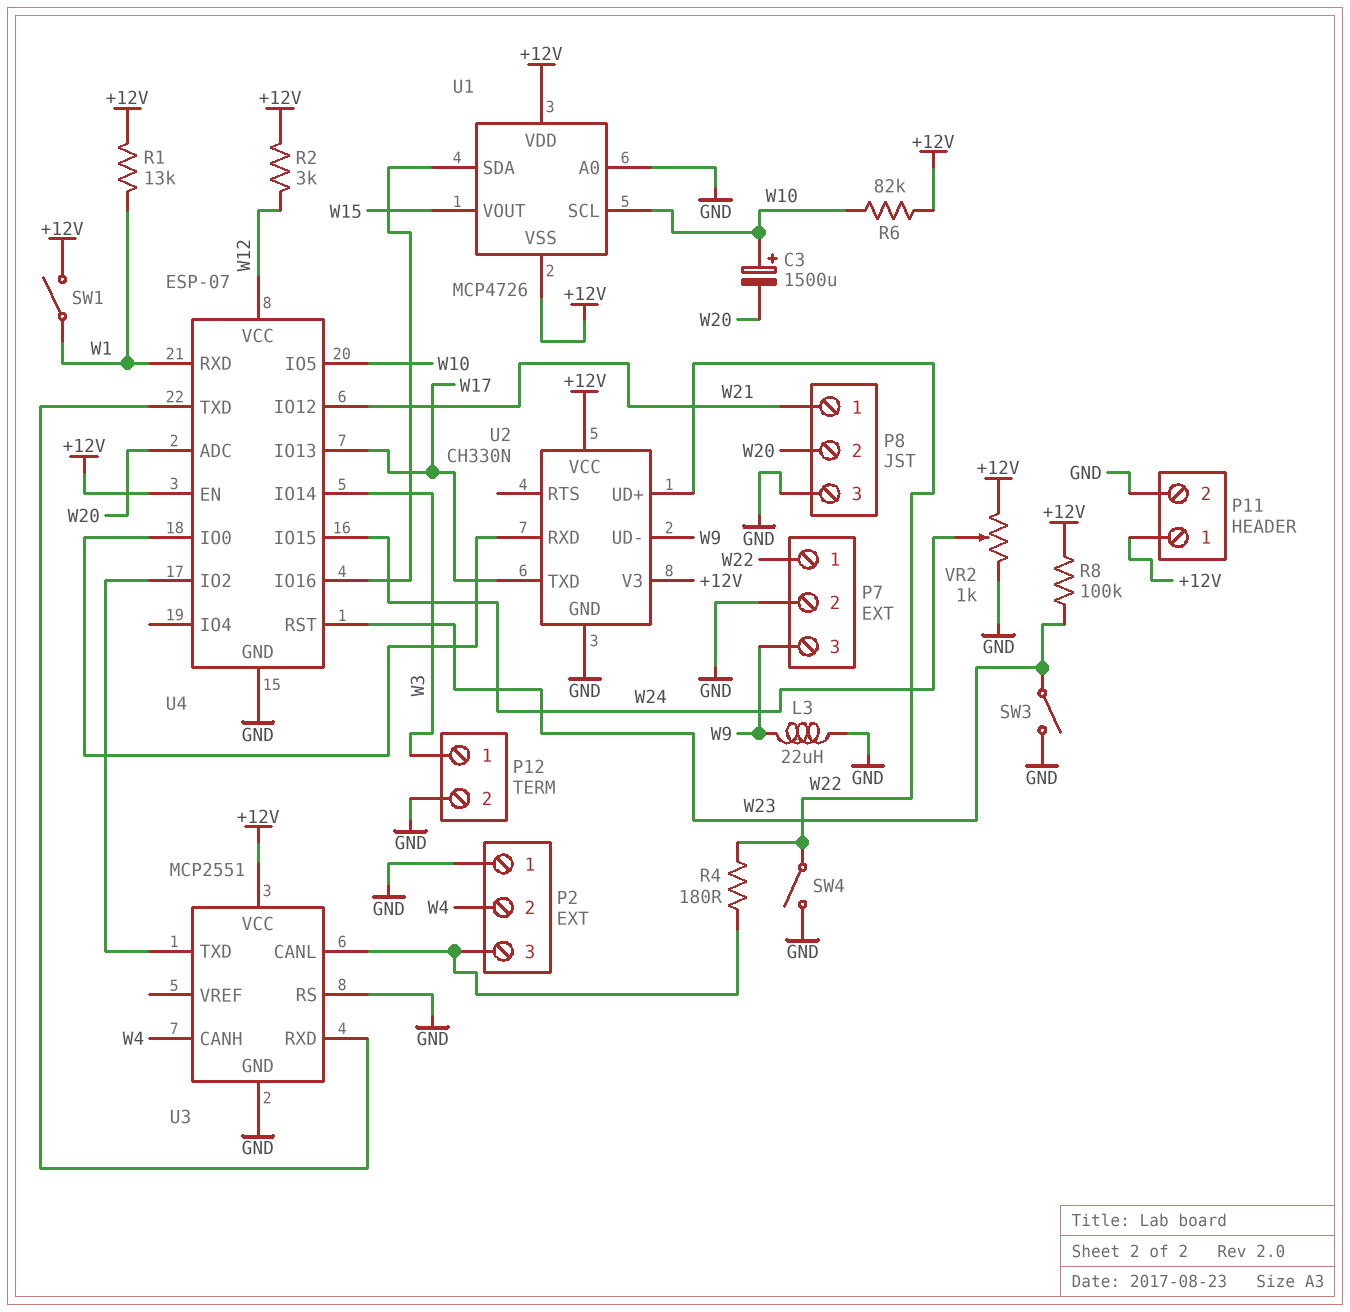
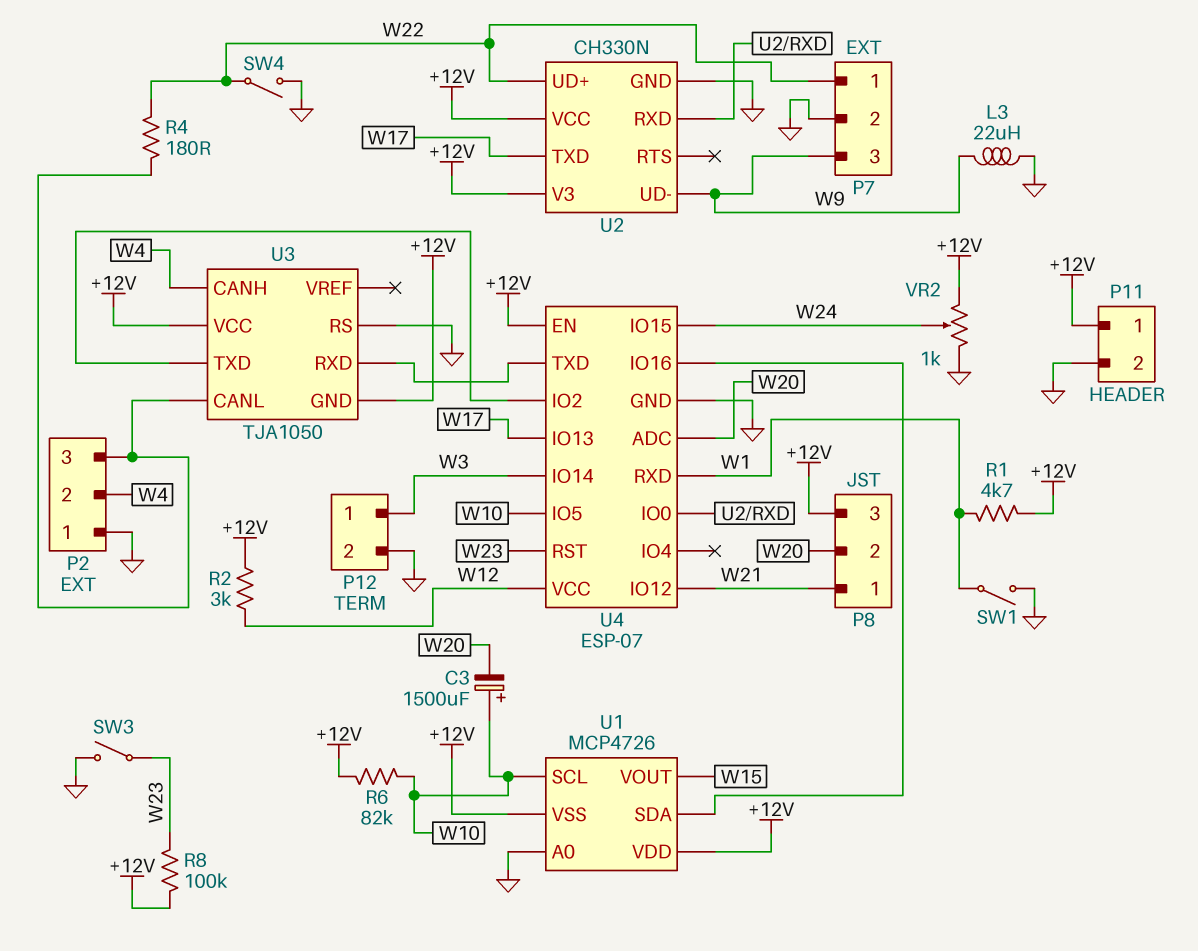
P8 pin 3: GND -> +12V
R1: 13k (+12V, W1) -> 4.7k (+12V, W1)
SW1: switch (+12V, W1) -> switch (GND, W1)
U3: MCP2551 -> TJA1050
U3 pin GND: GND -> +12V

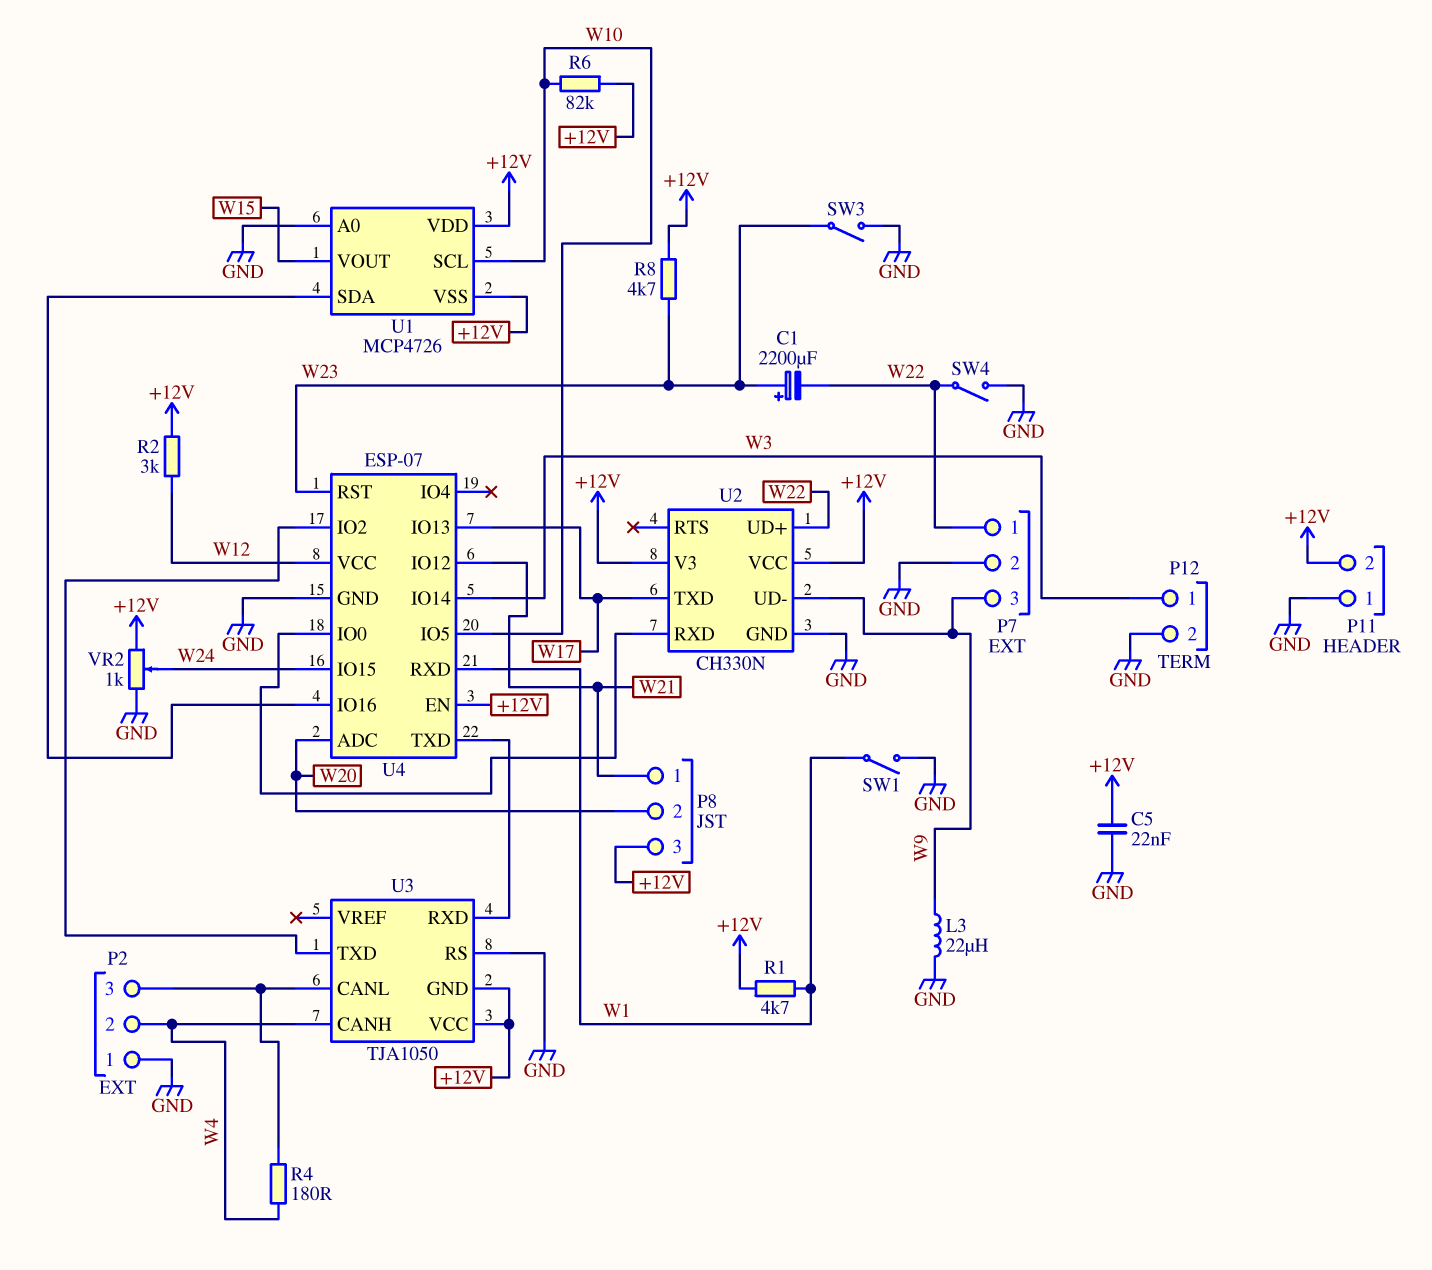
C1: none -> 2200uF (plus W23, minus W22)
C3: 1500uF (plus W10, minus W20) -> none
C5: none -> 22nF (+12V, GND)
P11 pin 1: +12V -> GND
P11 pin 2: GND -> +12V
R4: 180 (P2/3, W22) -> 180 (P2/3, W4)
R8: 100k (+12V, W23) -> 4.7k (+12V, W23)

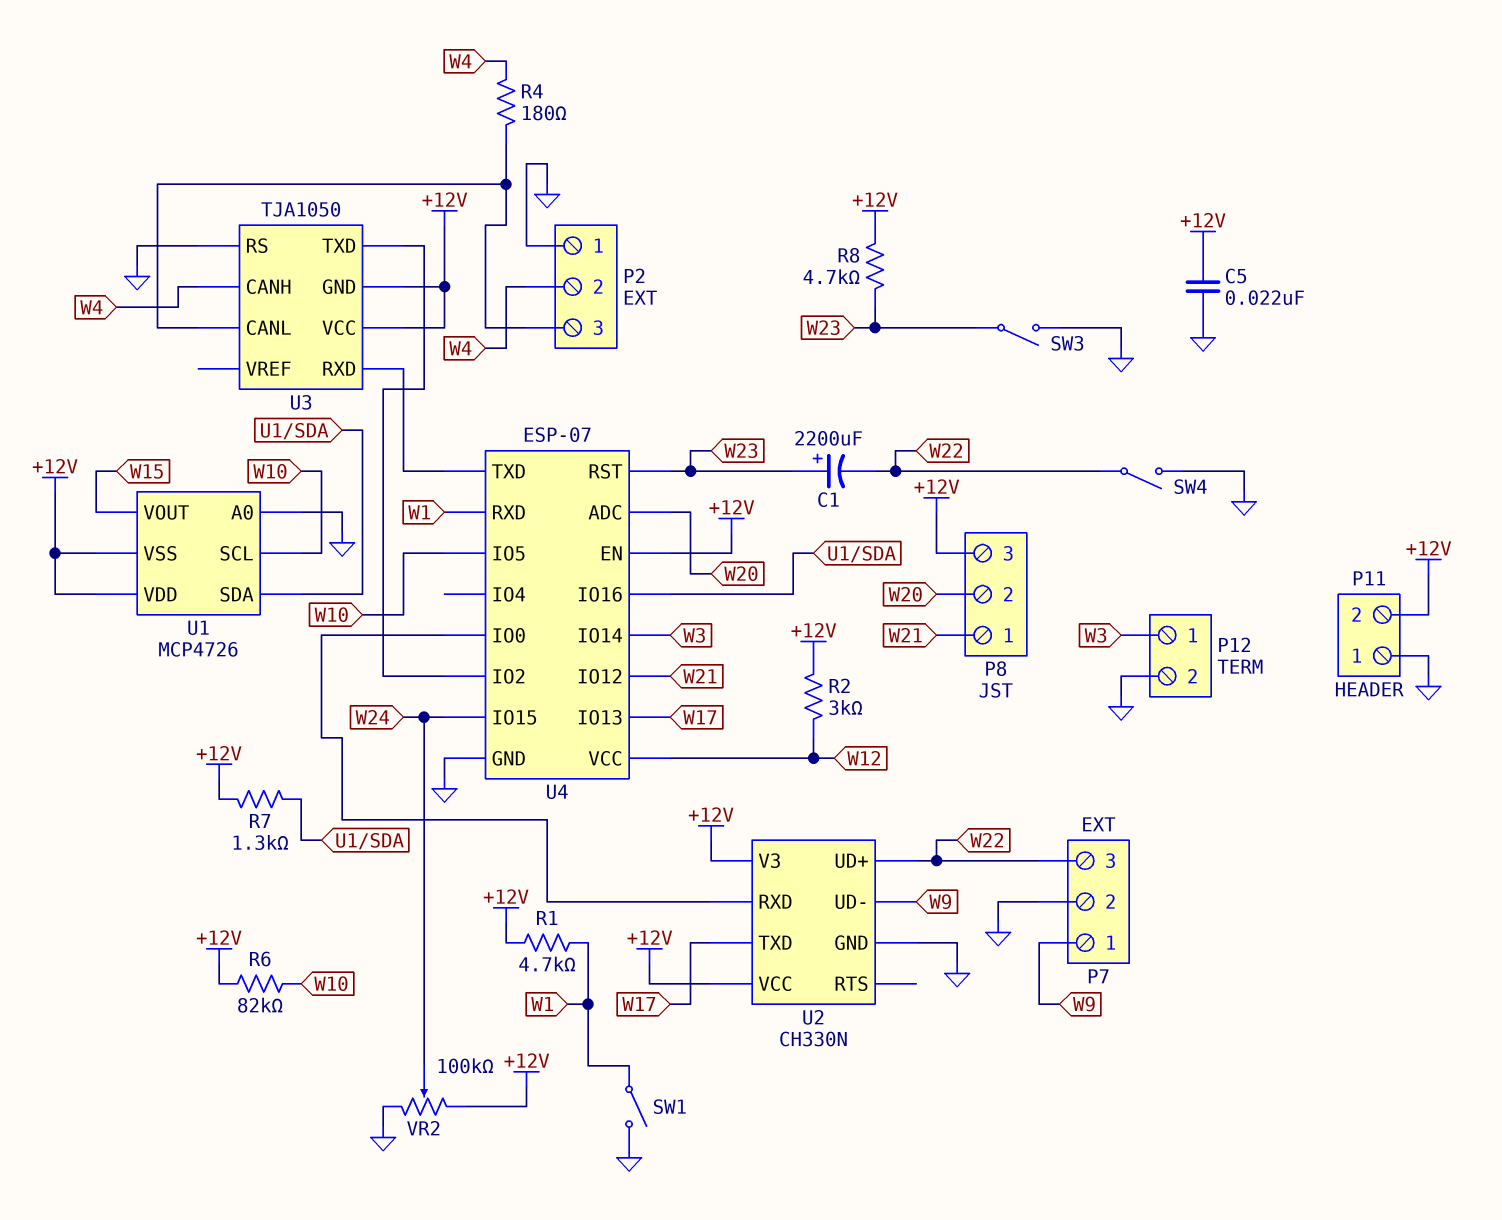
L3: 22uH (GND, W9) -> none
P7 pin 1: W22 -> W9
P7 pin 3: W9 -> W22
R7: none -> 1.3k (+12V, U1/SDA)
VR2: 1k (+12V, GND, wiper W24) -> 100k (+12V, GND, wiper W24)

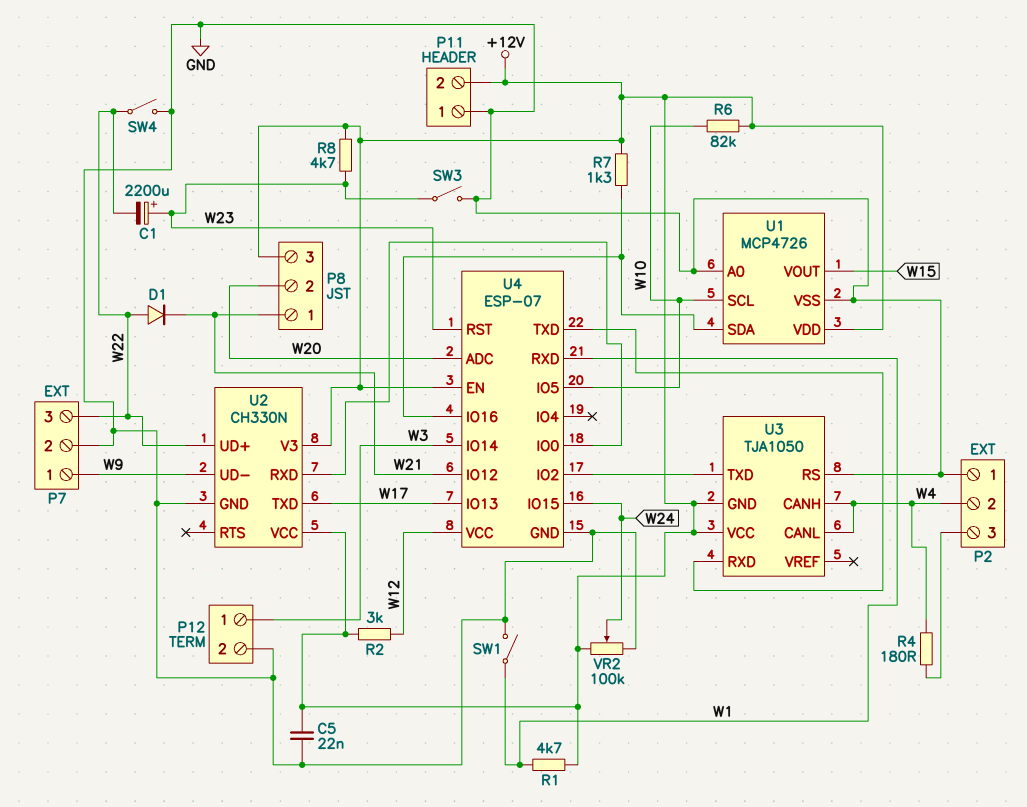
D1: none -> diode (A W22, K W21)
U1 pin VSS: +12V -> GND
U3 pin CANL: P2/3 -> W4

